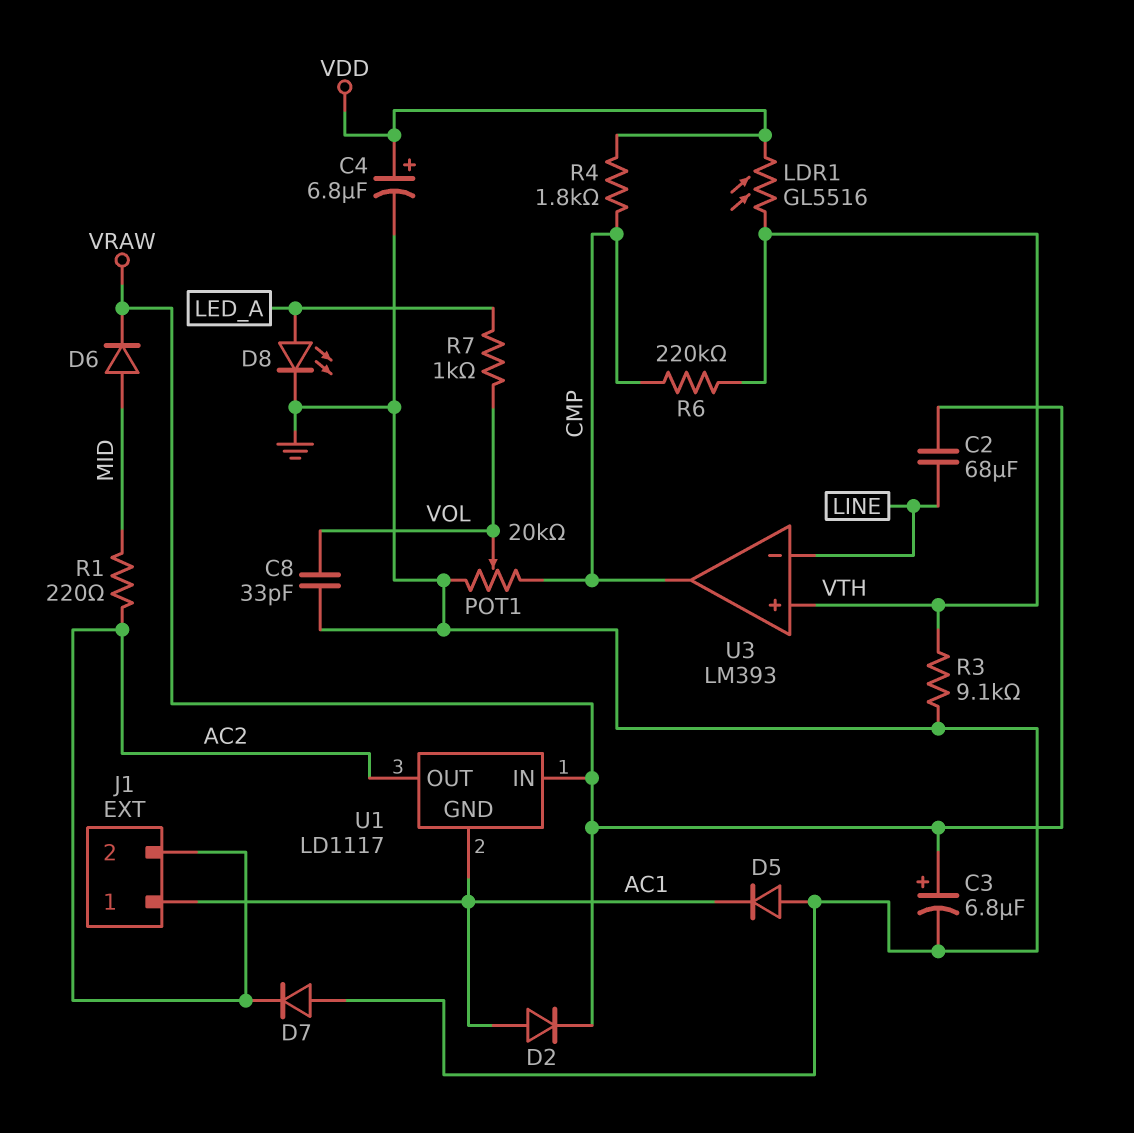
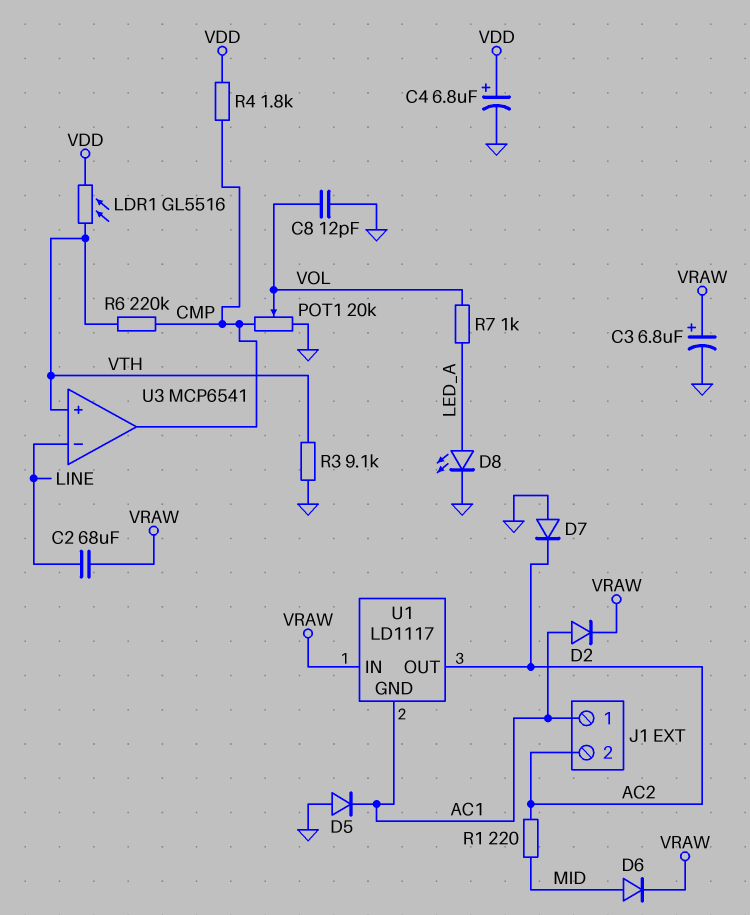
C8: 33pF (GND, VOL) -> 12pF (GND, VOL)
U3: LM393 -> MCP6541

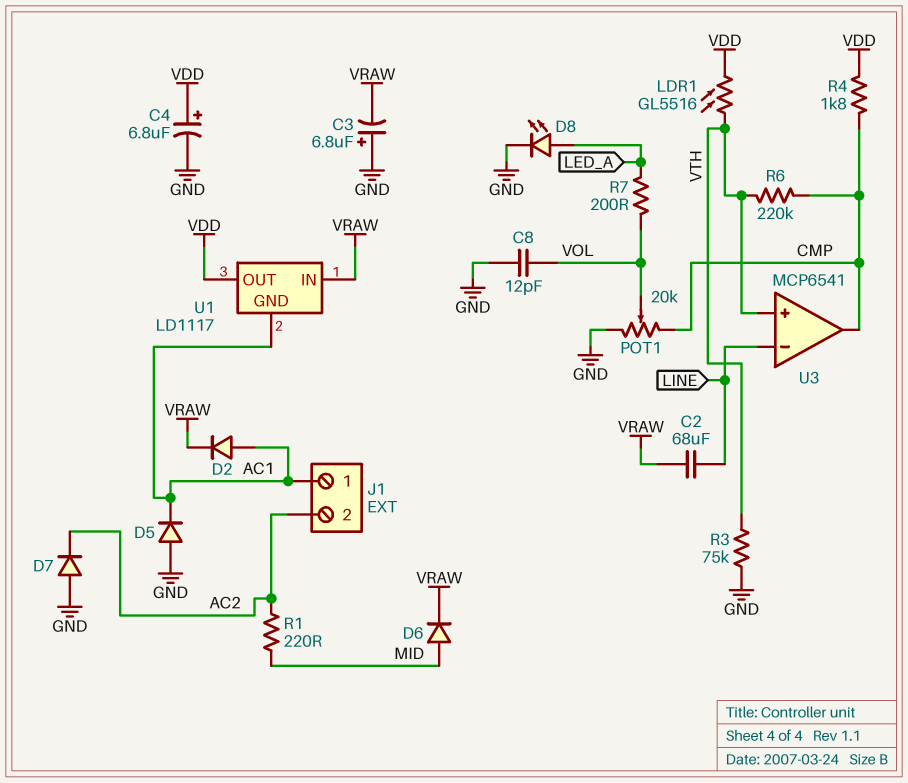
C3: 6.8uF (plus VRAW, minus GND) -> 6.8uF (plus GND, minus VRAW)
R3: 9.1k (GND, VTH) -> 75k (GND, VTH)
R7: 1k (LED_A, VOL) -> 200 (LED_A, VOL)
U1 pin OUT: AC2 -> VDD

